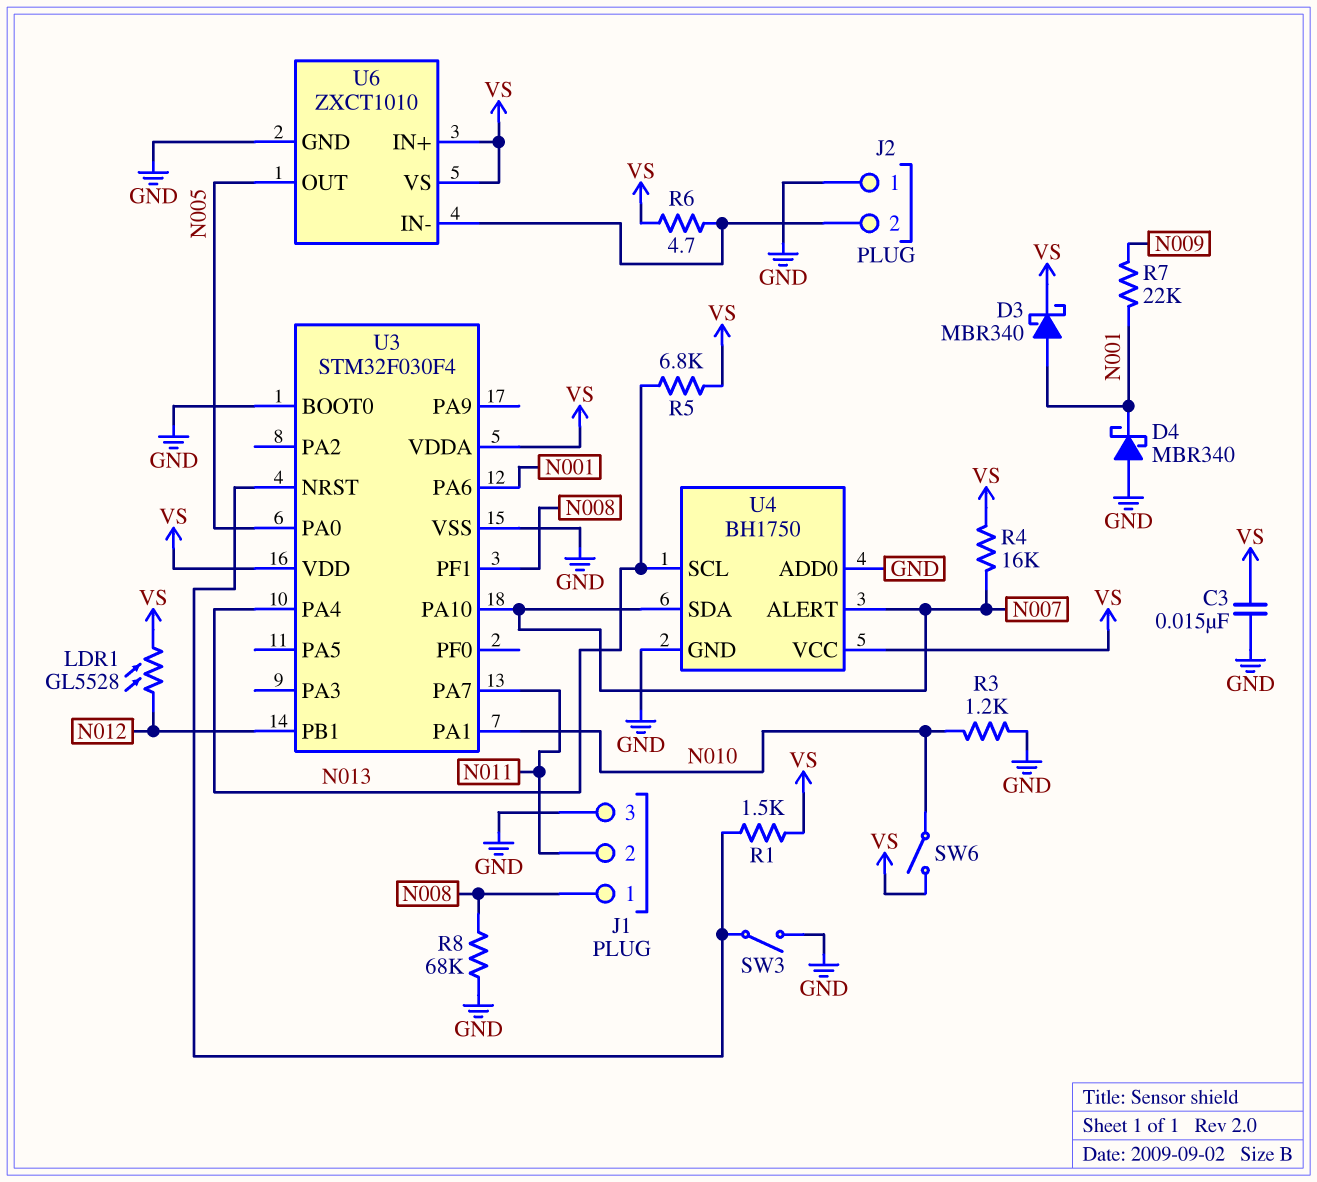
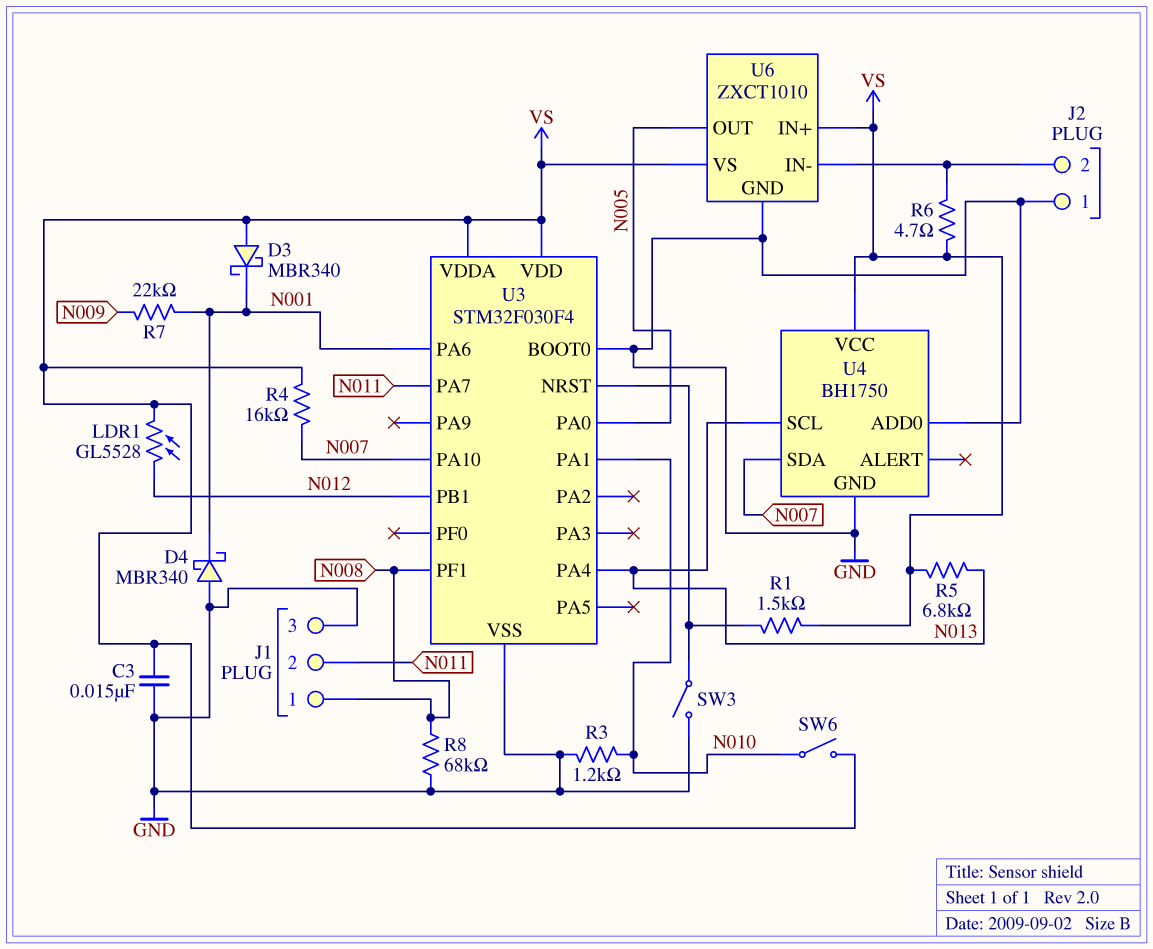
D3: schottky MBR340 (A N001, K VS) -> schottky MBR340 (A VS, K N001)
U4 pin ALERT: N007 -> none

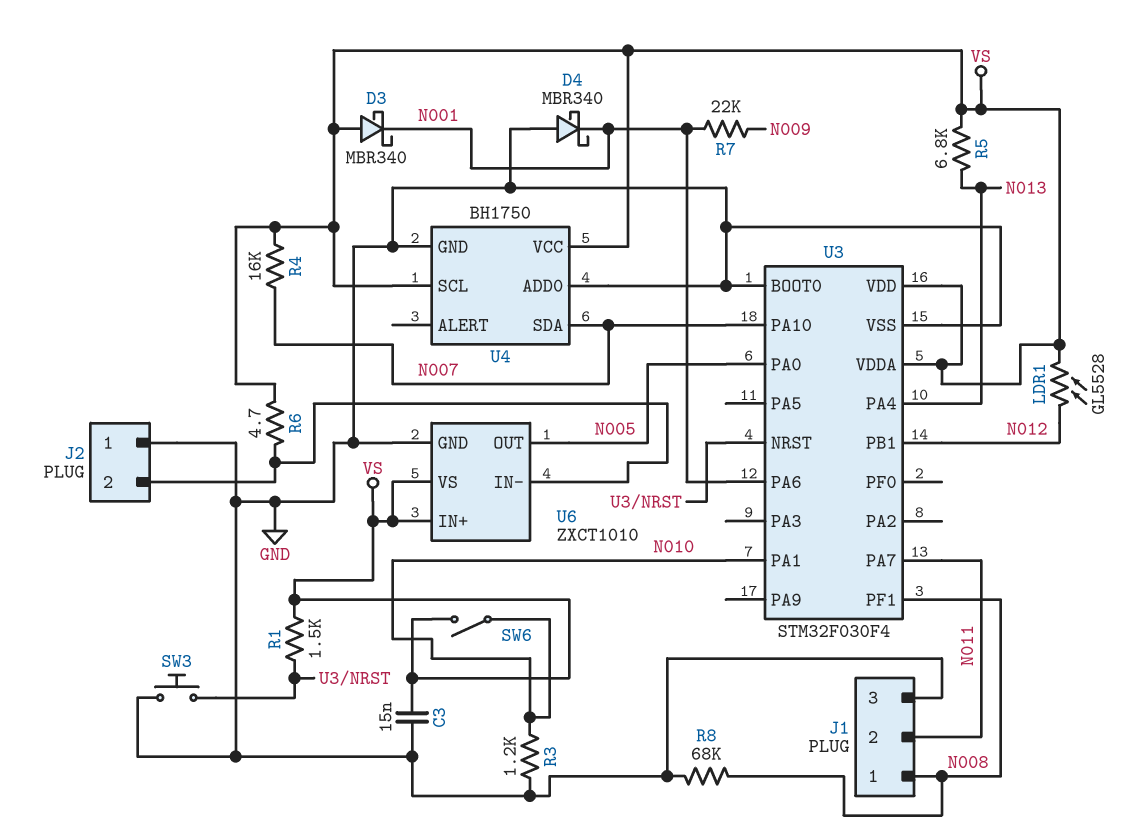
SW3: switch (GND, U3/NRST) -> button (GND, U3/NRST)
U4 pin SCL: N013 -> VS

